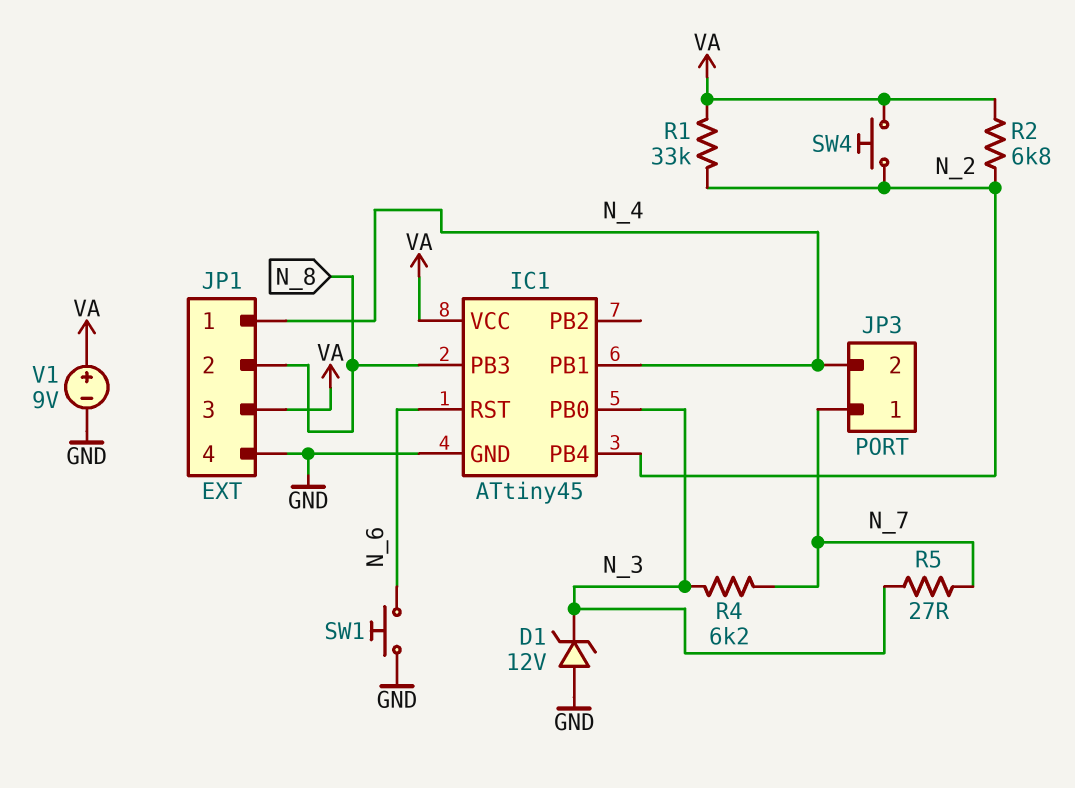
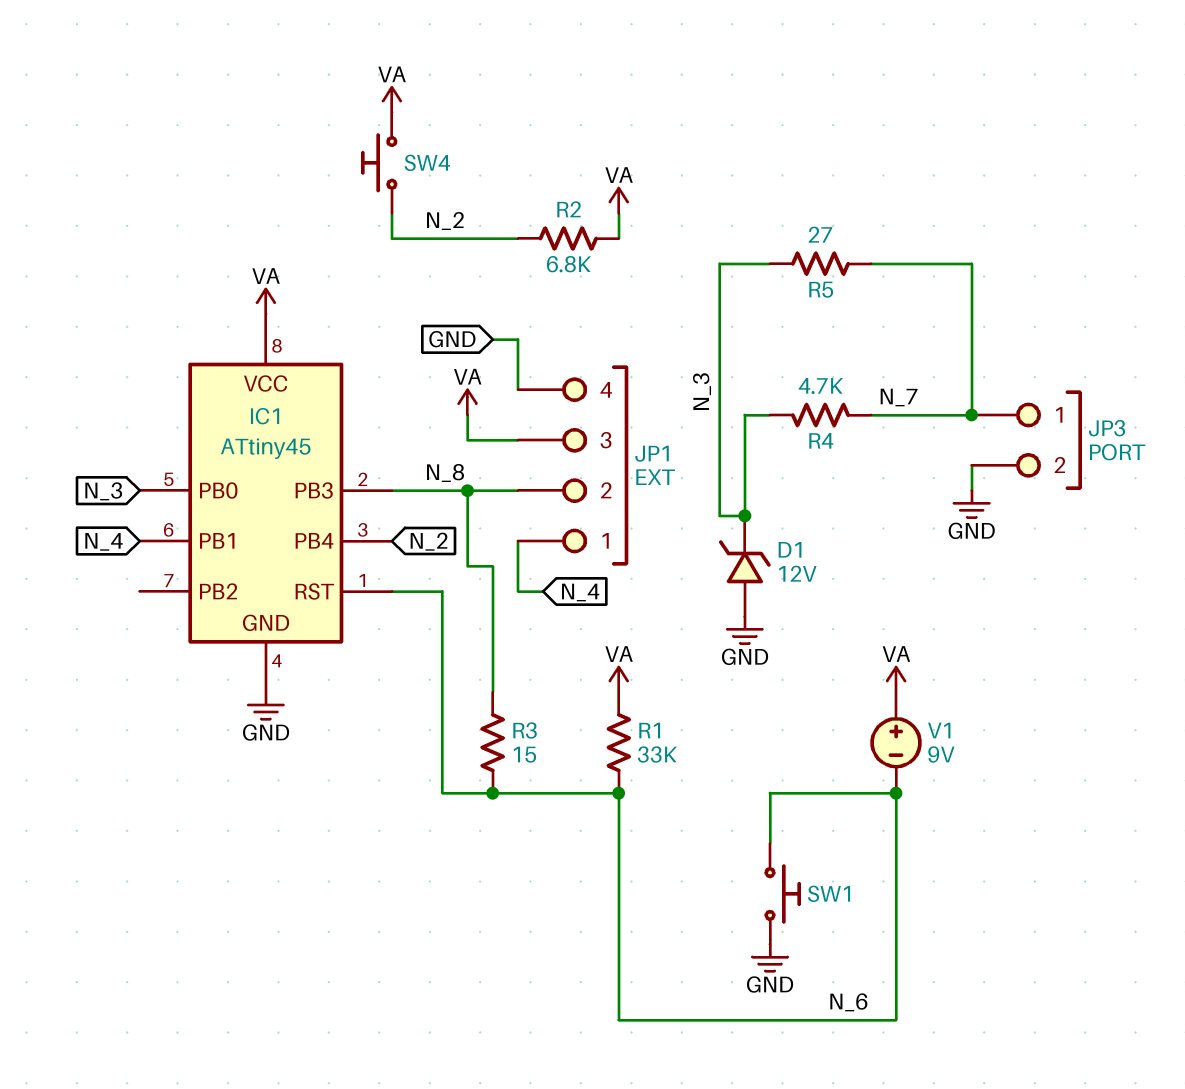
JP3 pin 2: N_4 -> GND
R1: 33k (N_2, VA) -> 33k (N_6, VA)
R3: none -> 15 (N_6, N_8)
R4: 6.2k (N_3, N_7) -> 4.7k (N_3, N_7)
V1: 9V (plus VA, minus GND) -> 9V (plus VA, minus N_6)

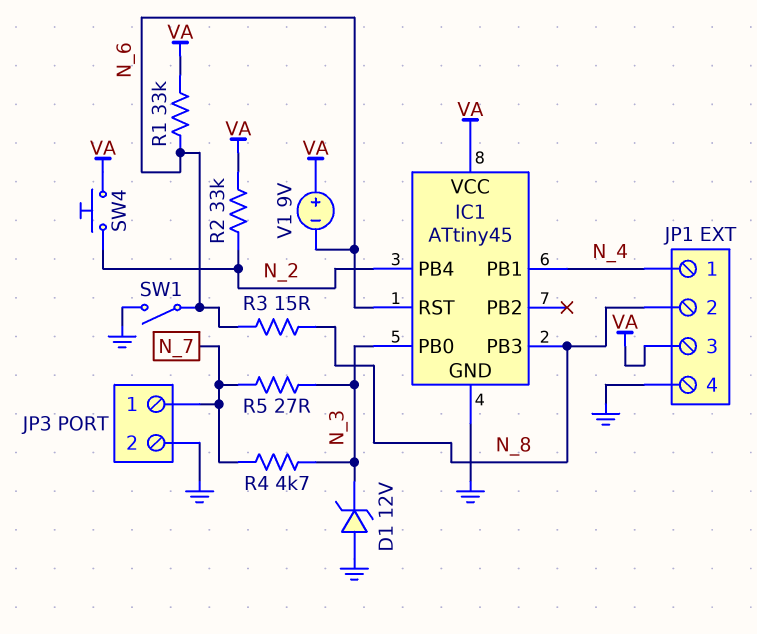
R2: 6.8k (N_2, VA) -> 33k (N_2, VA)
SW1: button (GND, N_6) -> switch (GND, N_6)

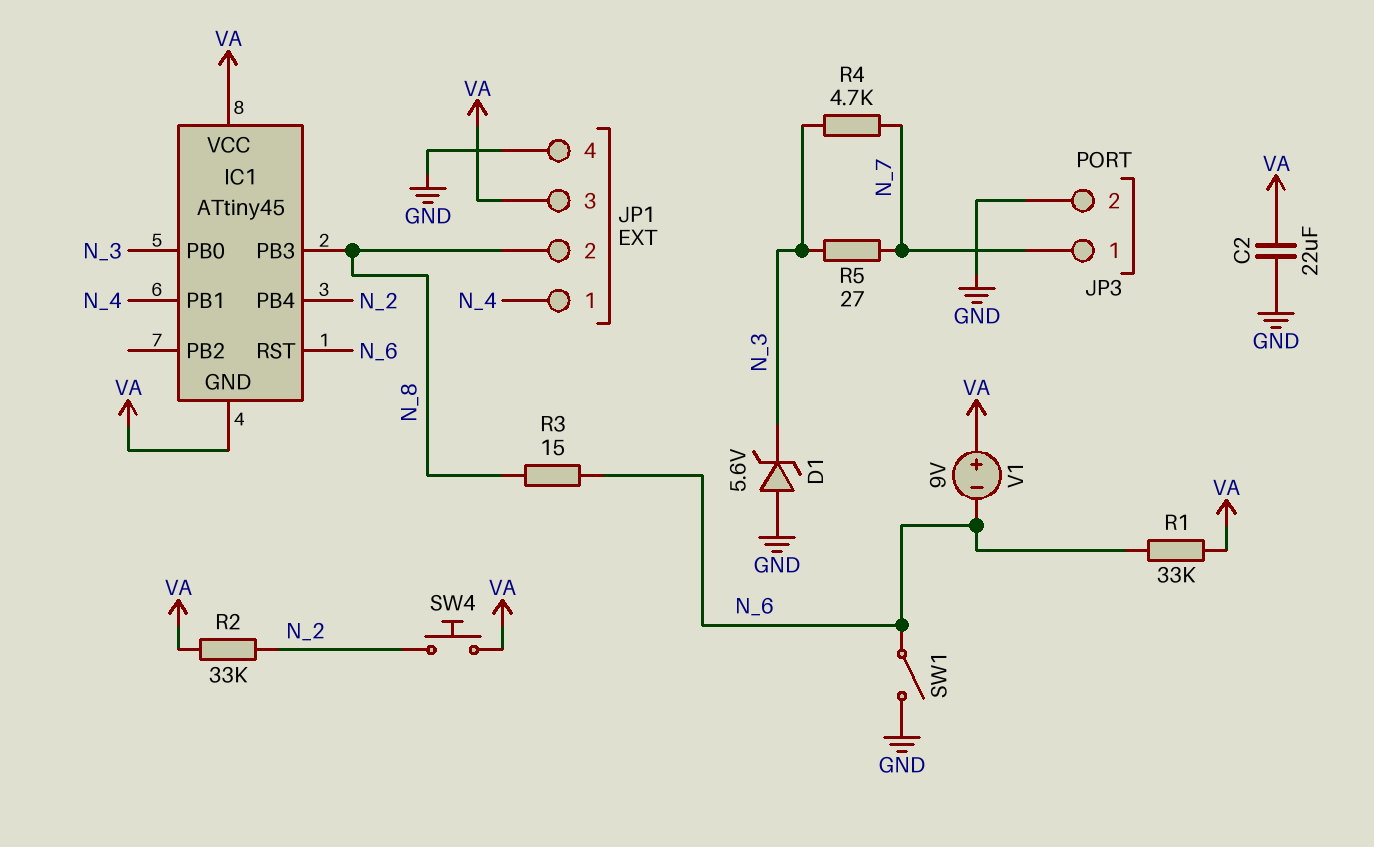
C2: none -> 22uF (GND, VA)
D1: zener 12V (A GND, K N_3) -> zener 5.6V (A GND, K N_3)
IC1 pin GND: GND -> VA

